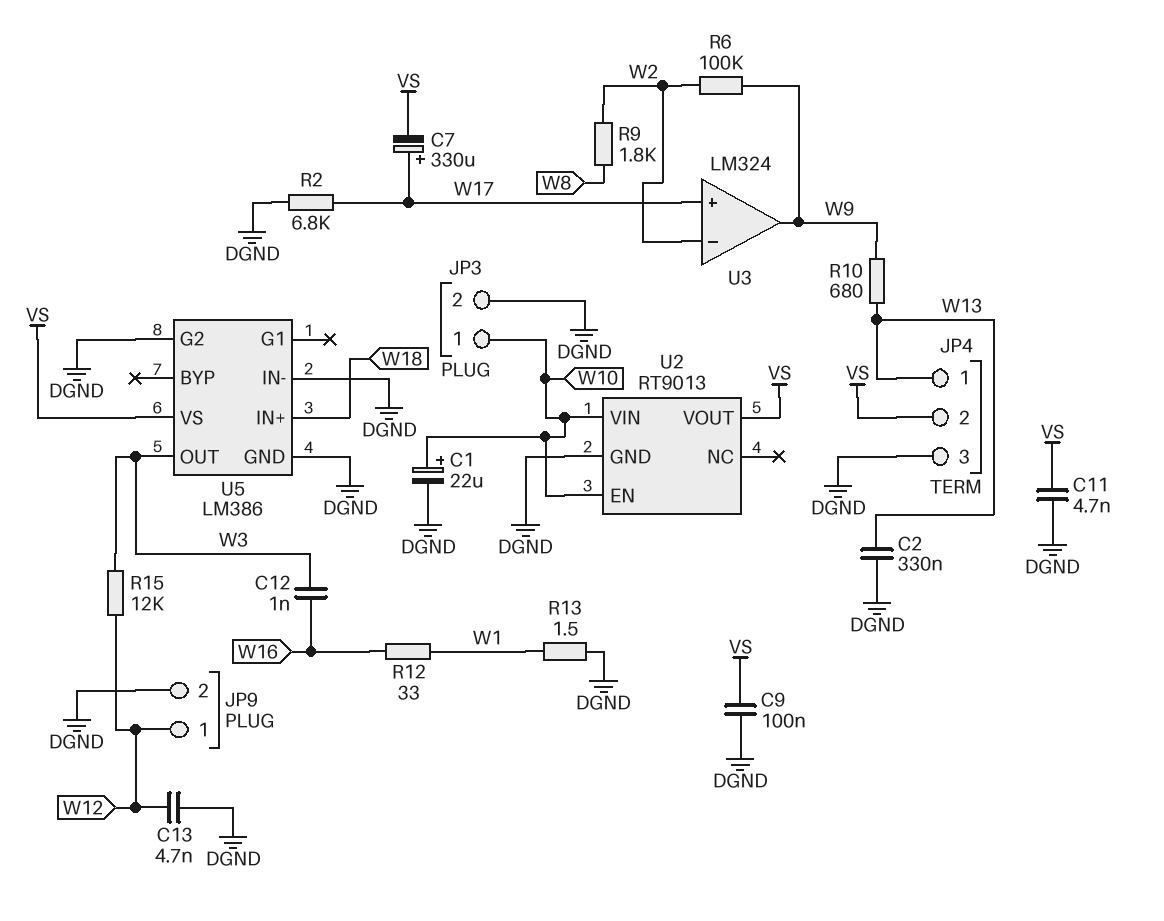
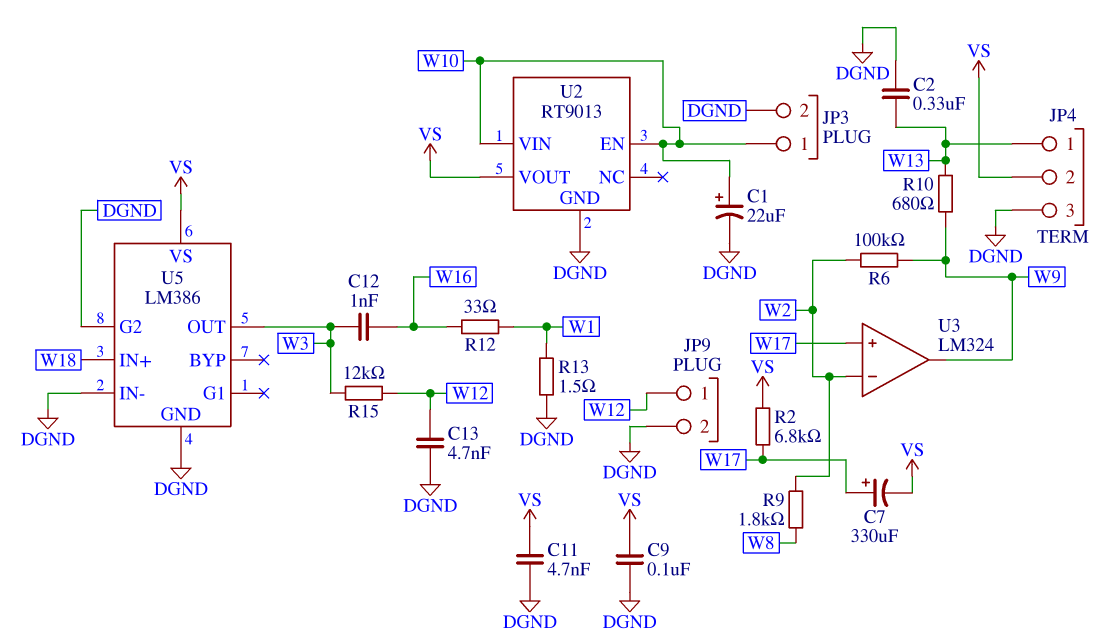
R2: 6.8k (DGND, W17) -> 6.8k (VS, W17)

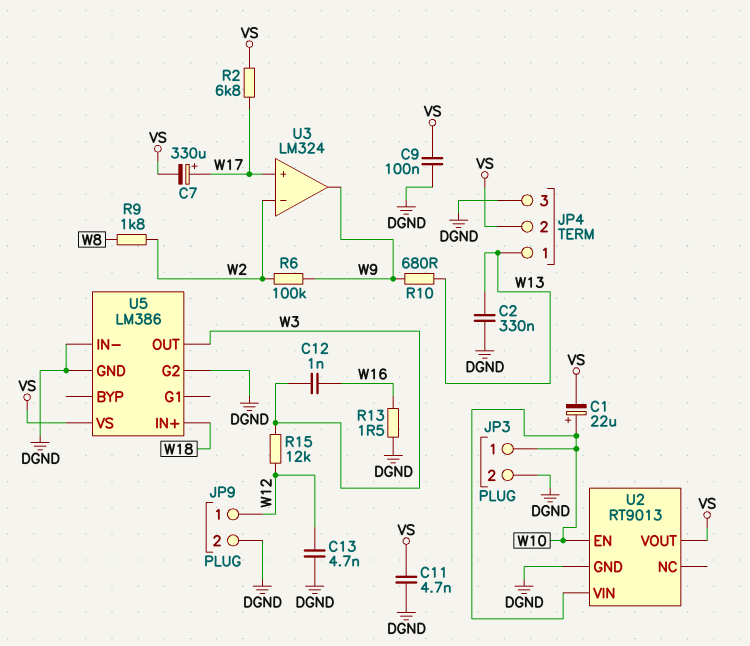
C1: 22uF (plus W10, minus DGND) -> 22uF (plus W10, minus VS)
R12: 33 (W1, W16) -> none
R13: 1.5 (DGND, W1) -> 1.5 (DGND, W16)

